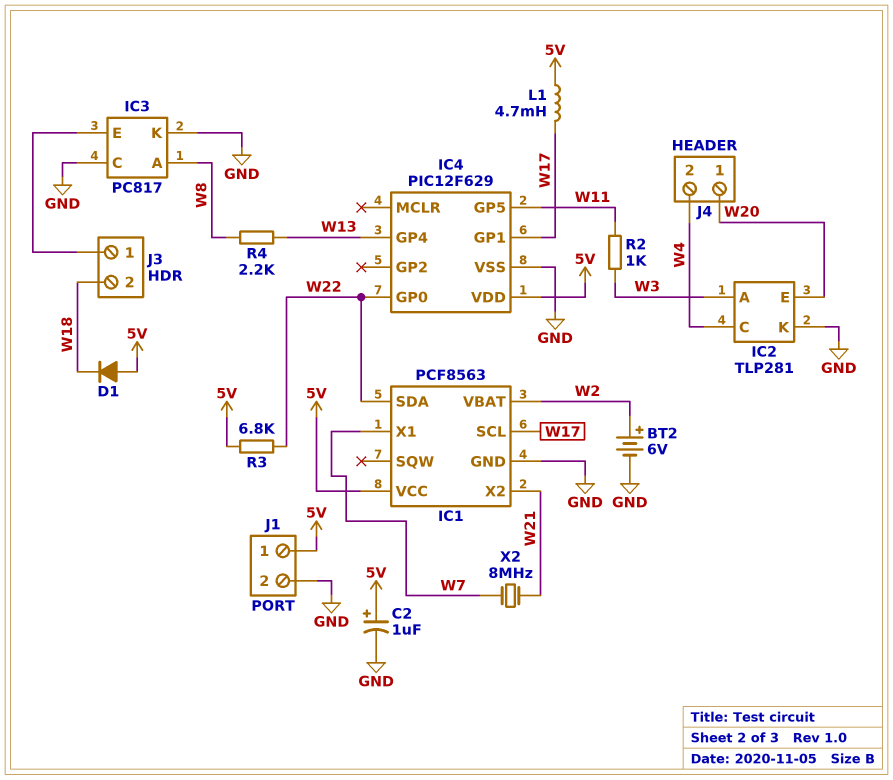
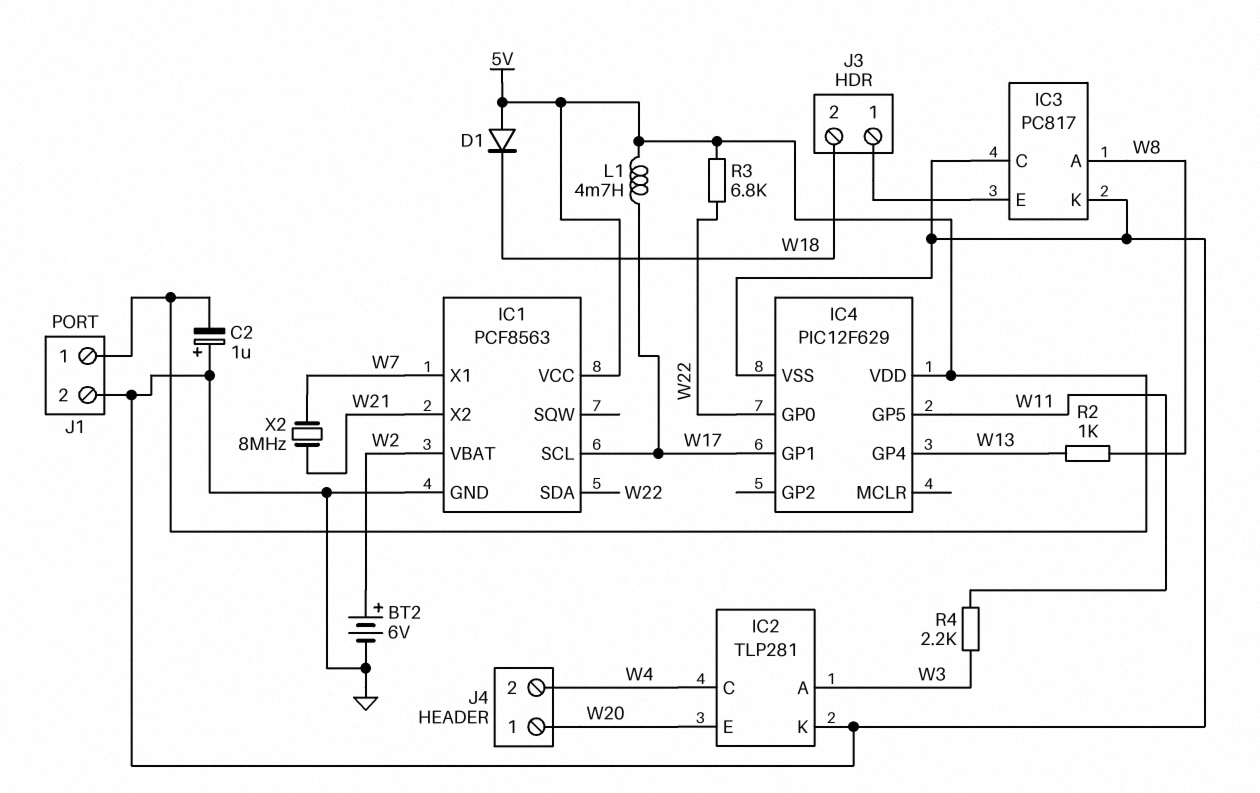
C2: 1uF (plus 5V, minus GND) -> 1uF (plus GND, minus 5V)
R2: 1k (W3, W11) -> 1k (W8, W13)
R4: 2.2k (W8, W13) -> 2.2k (W3, W11)

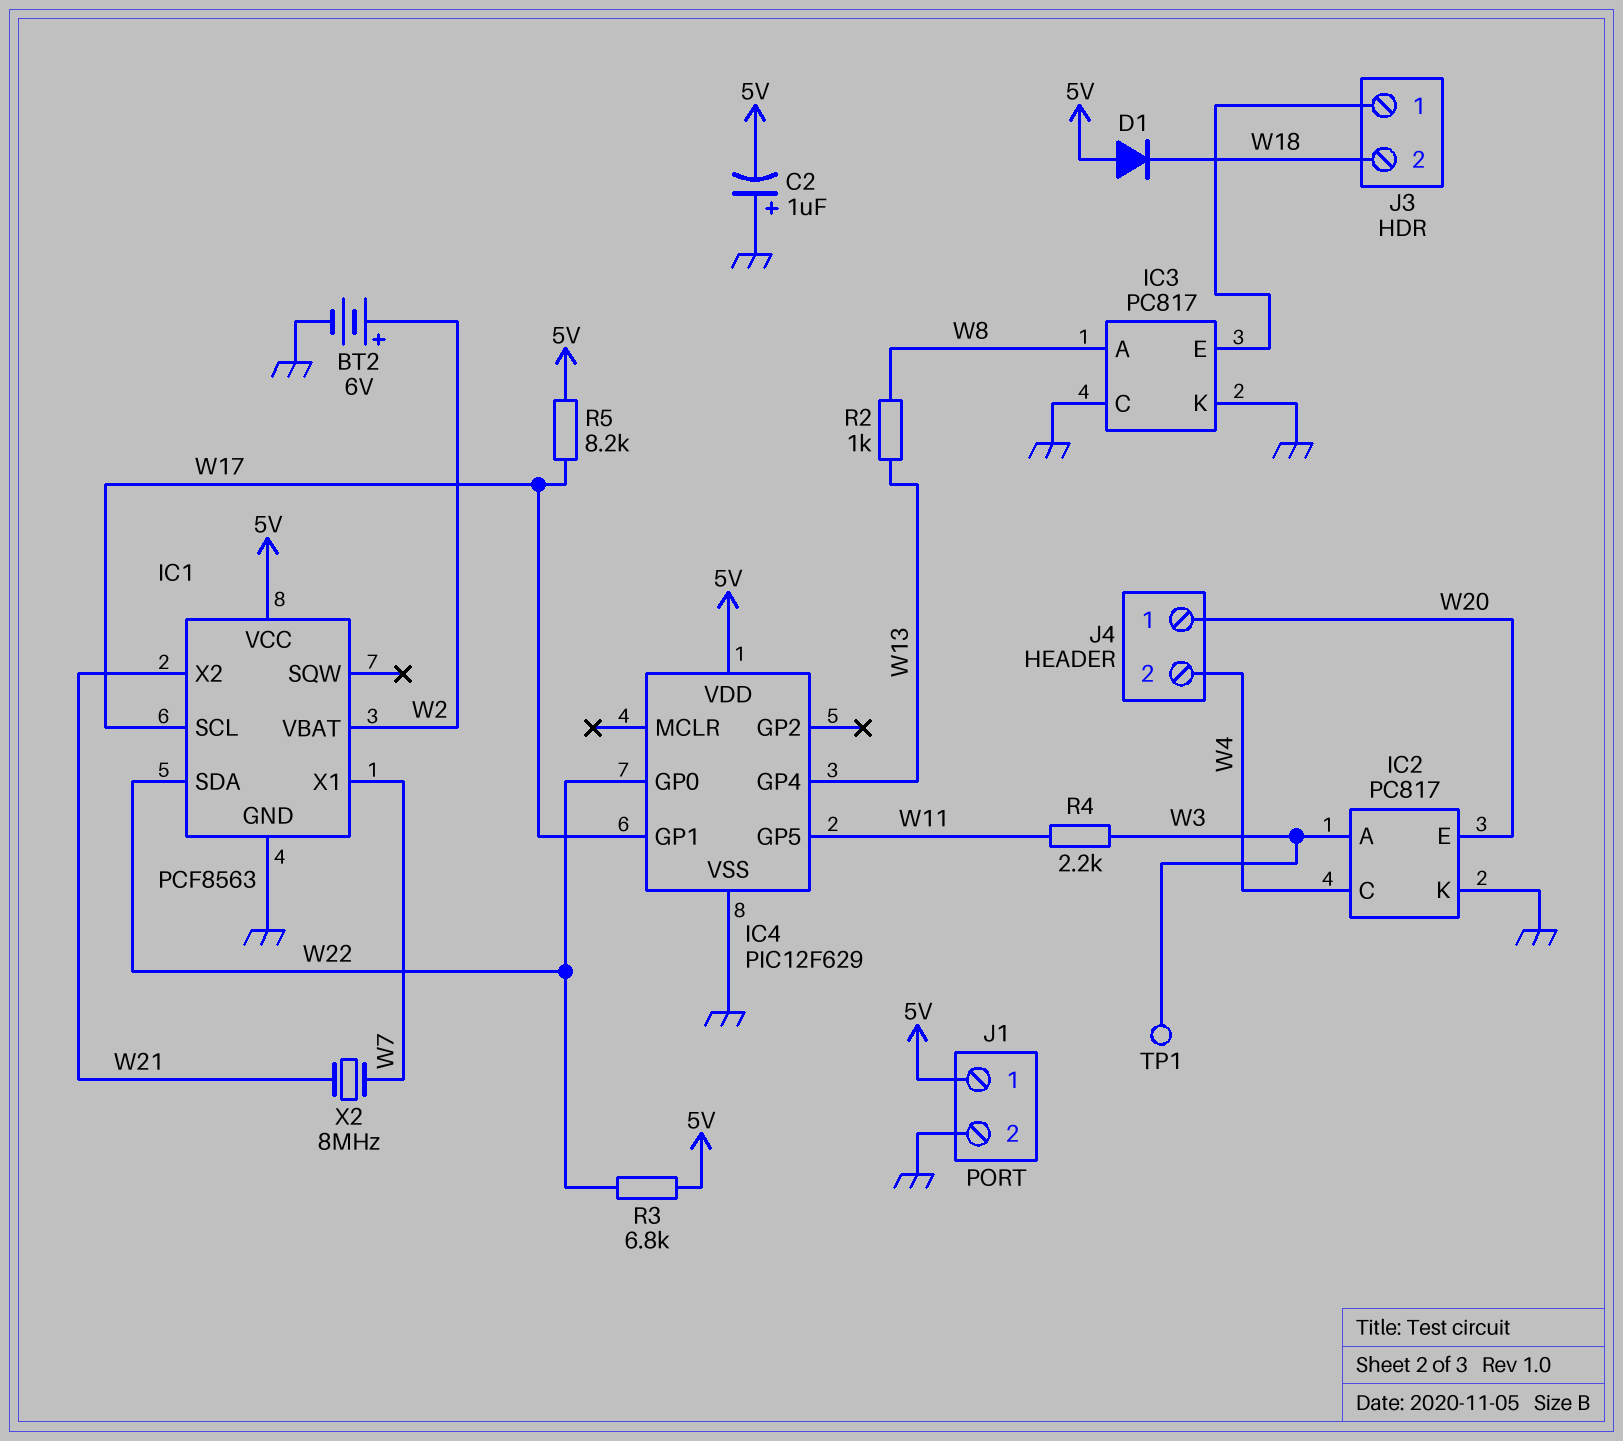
IC2: TLP281 -> PC817
L1: 4.7mH (5V, W17) -> none
R5: none -> 8.2k (5V, W17)
TP1: none -> test point (W3)

